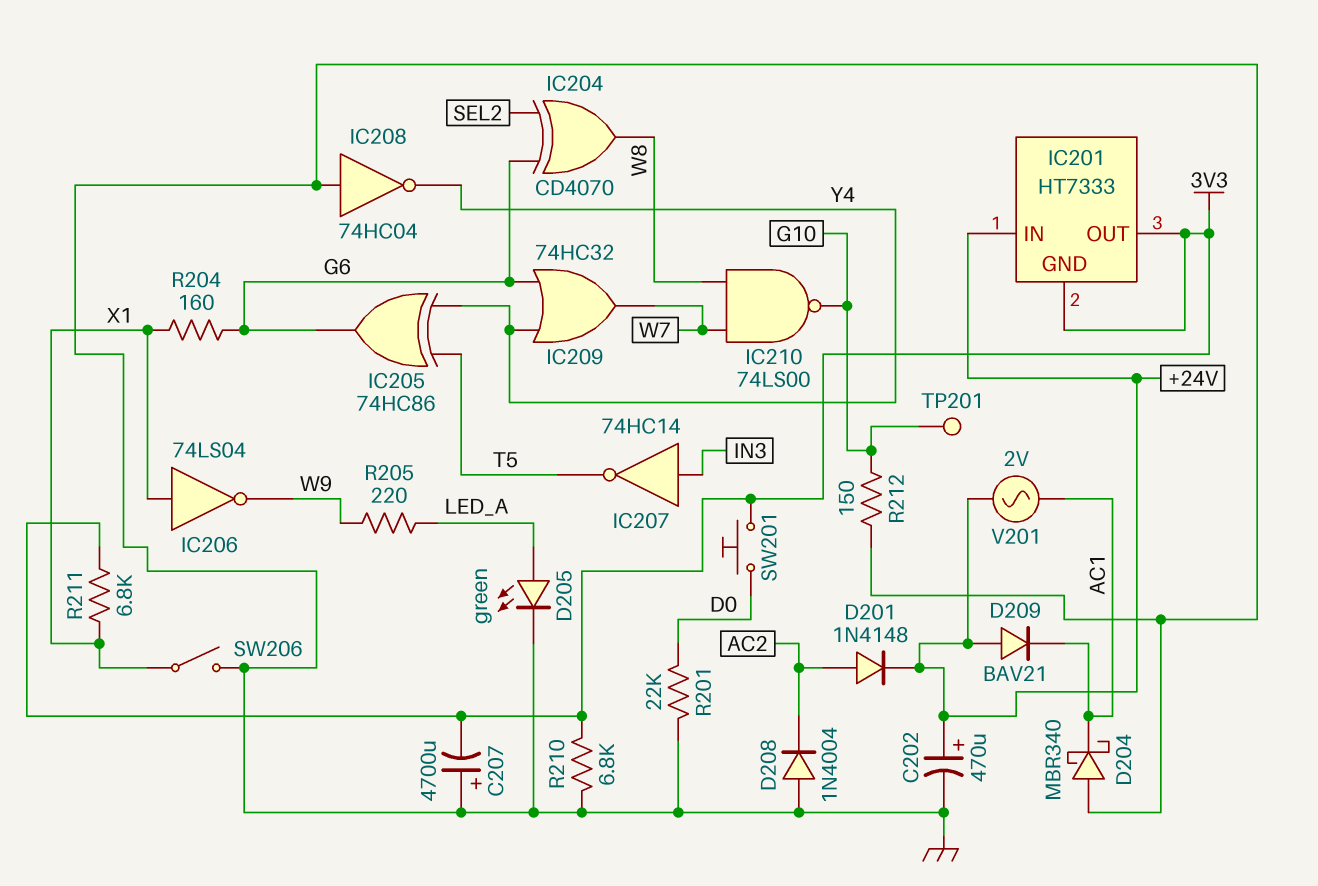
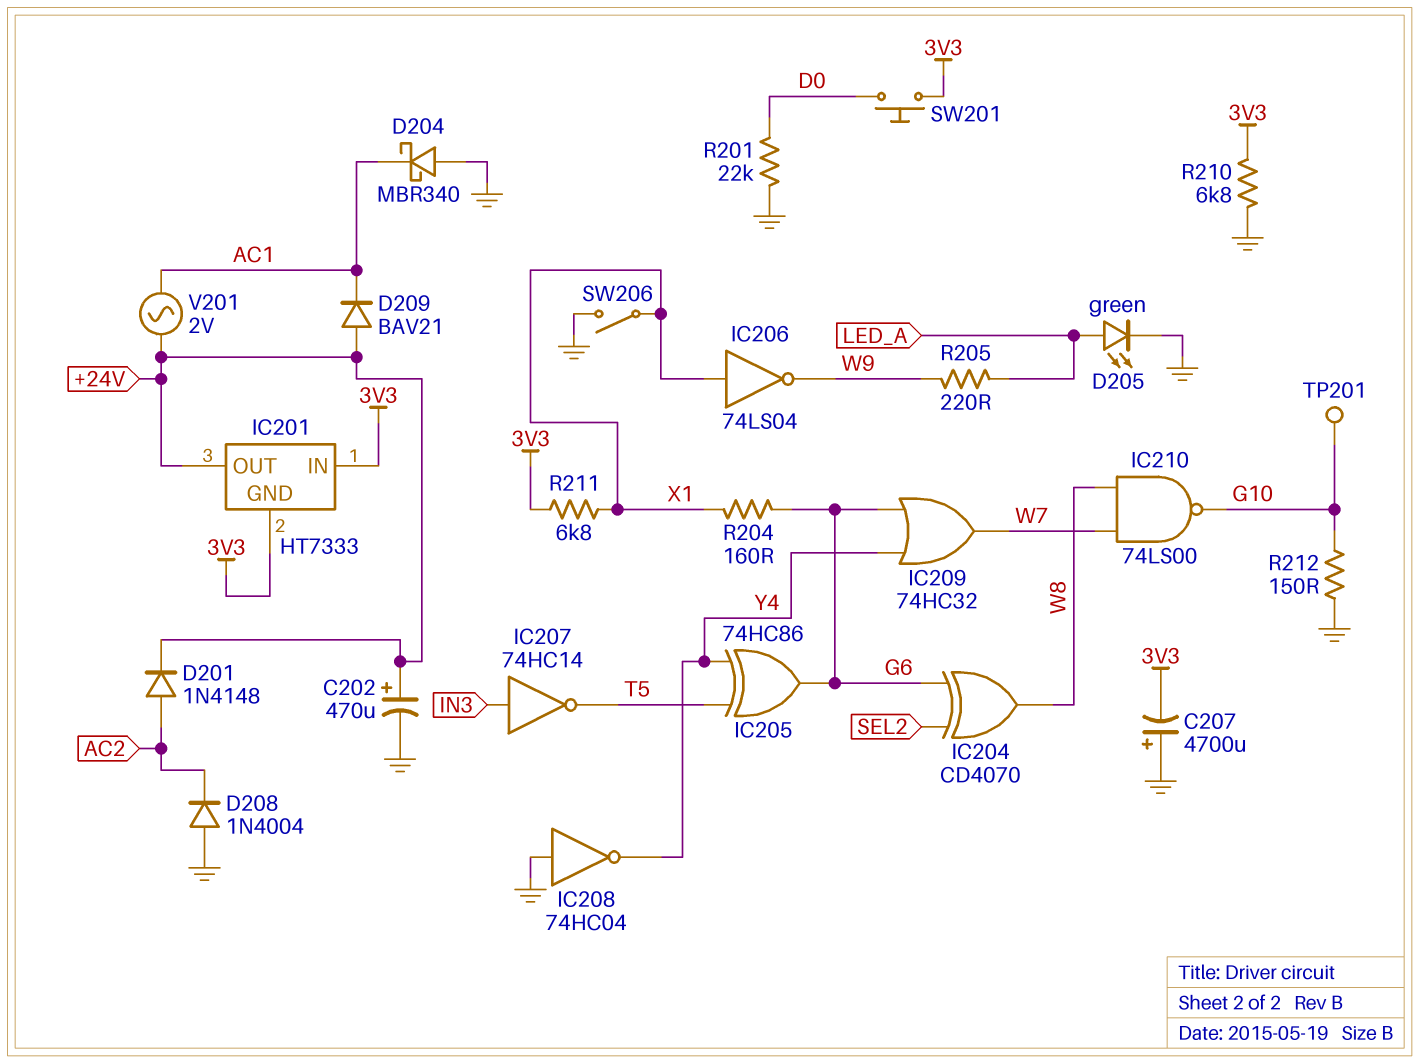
IC201 pin IN: +24V -> 3V3
IC201 pin OUT: 3V3 -> +24V

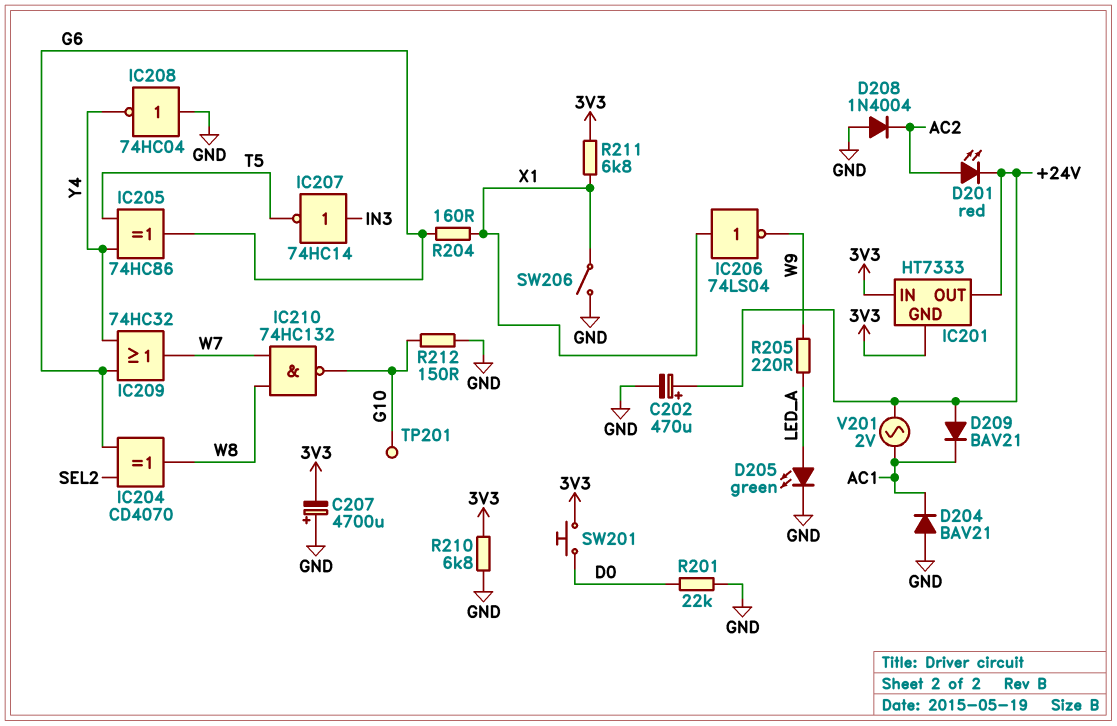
D201: diode 1N4148 (A AC2, K +24V) -> LED red (A AC2, K +24V)
D204: schottky MBR340 (A GND, K AC1) -> diode BAV21 (A GND, K AC1)
IC210: NAND 74LS00 (in W7, in W8, out G10) -> NAND 74HC132 (in W7, in W8, out G10)

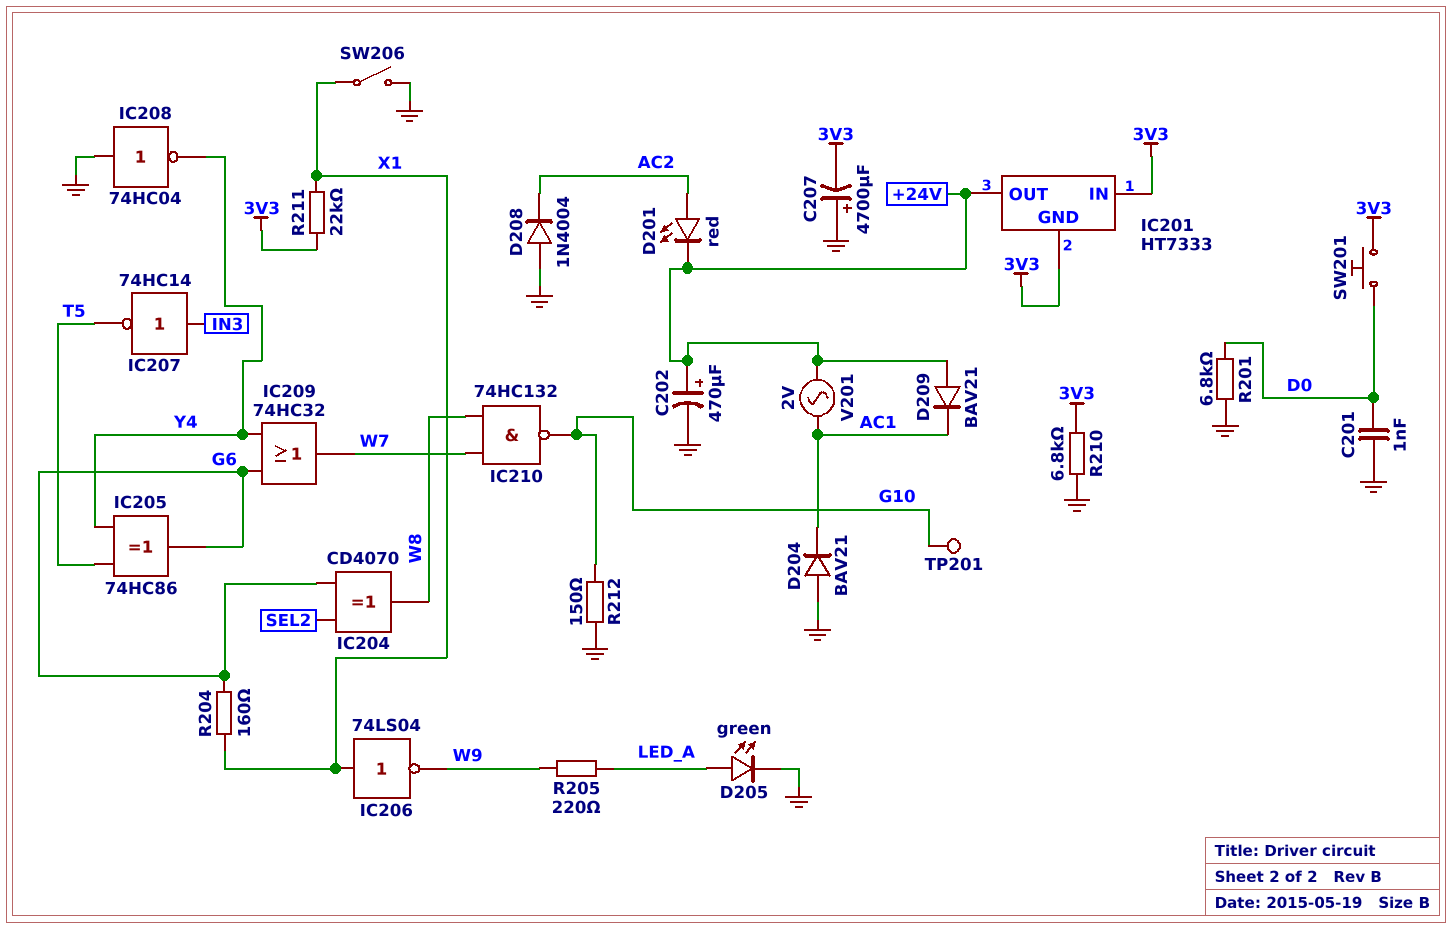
C201: none -> 1nF (D0, GND)
R201: 22k (D0, GND) -> 6.8k (D0, GND)
R211: 6.8k (3V3, X1) -> 22k (3V3, X1)

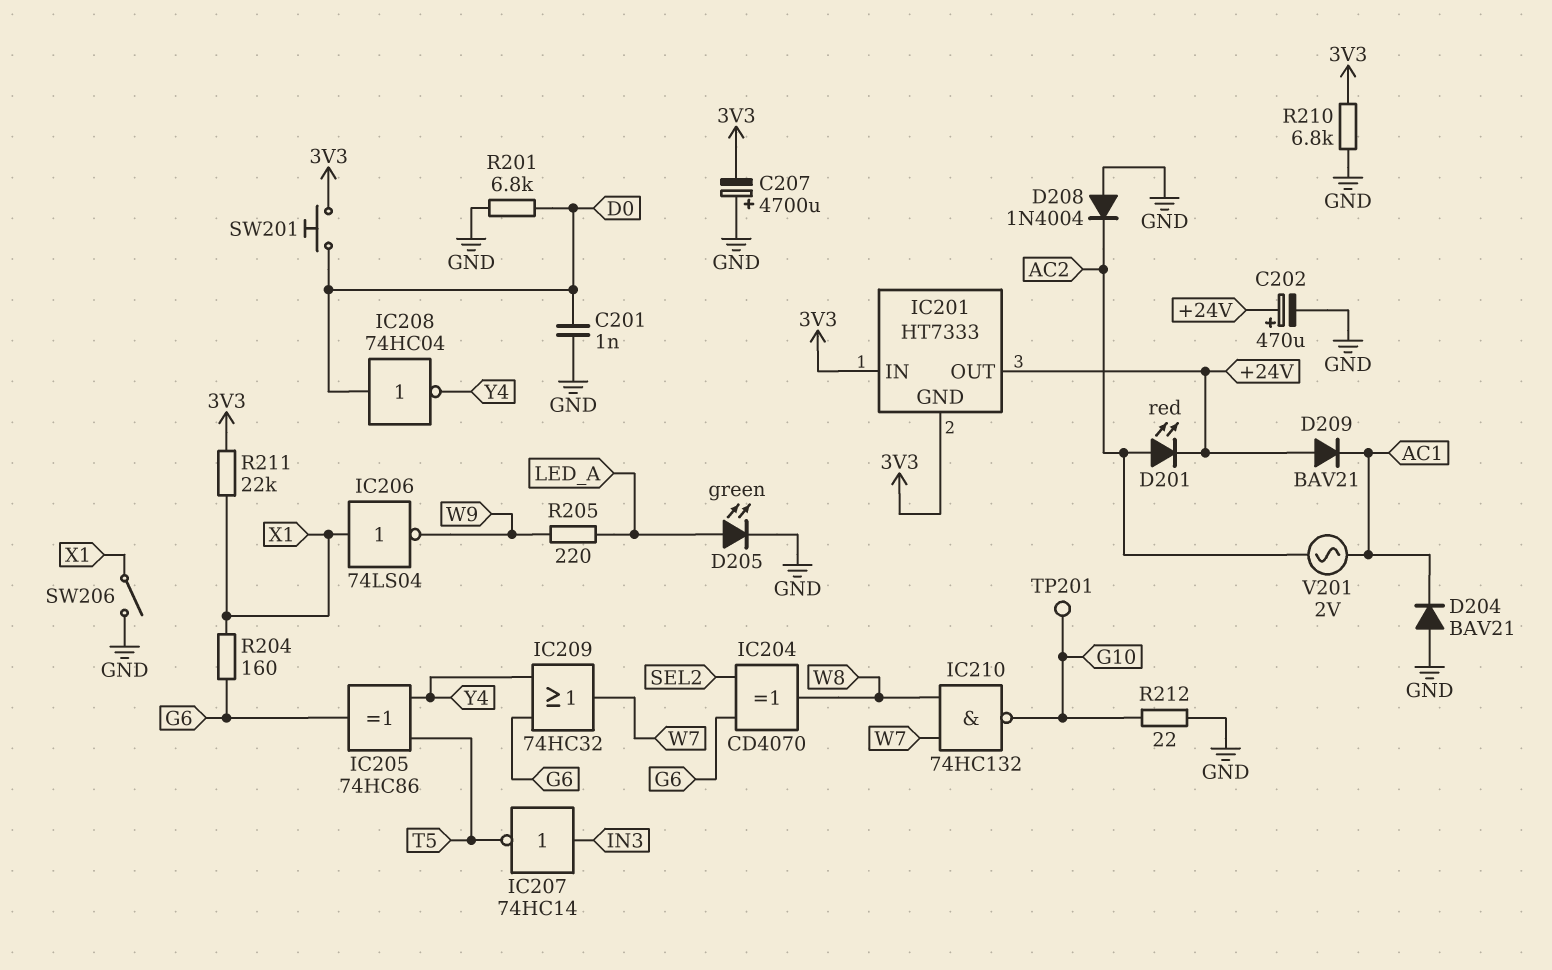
IC208: NOT 74HC04 (in GND, out Y4) -> NOT 74HC04 (in D0, out Y4)
R212: 150 (G10, GND) -> 22 (G10, GND)
V201: AC 2V (+24V, AC1) -> AC 2V (AC1, AC2)

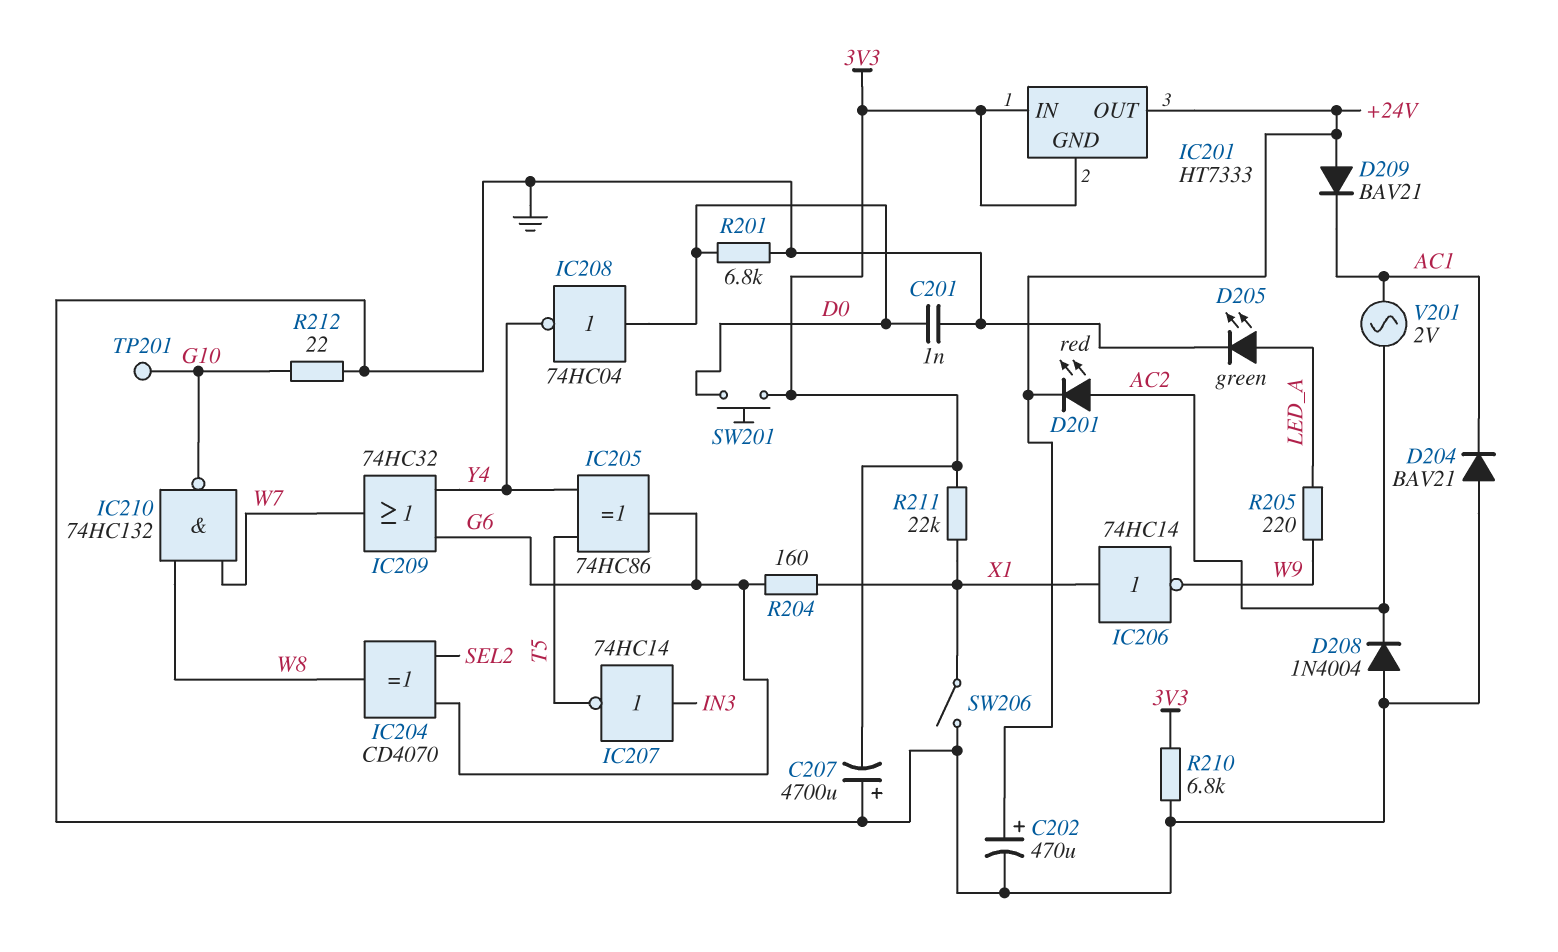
IC206: NOT 74LS04 (in X1, out W9) -> NOT 74HC14 (in X1, out W9)

